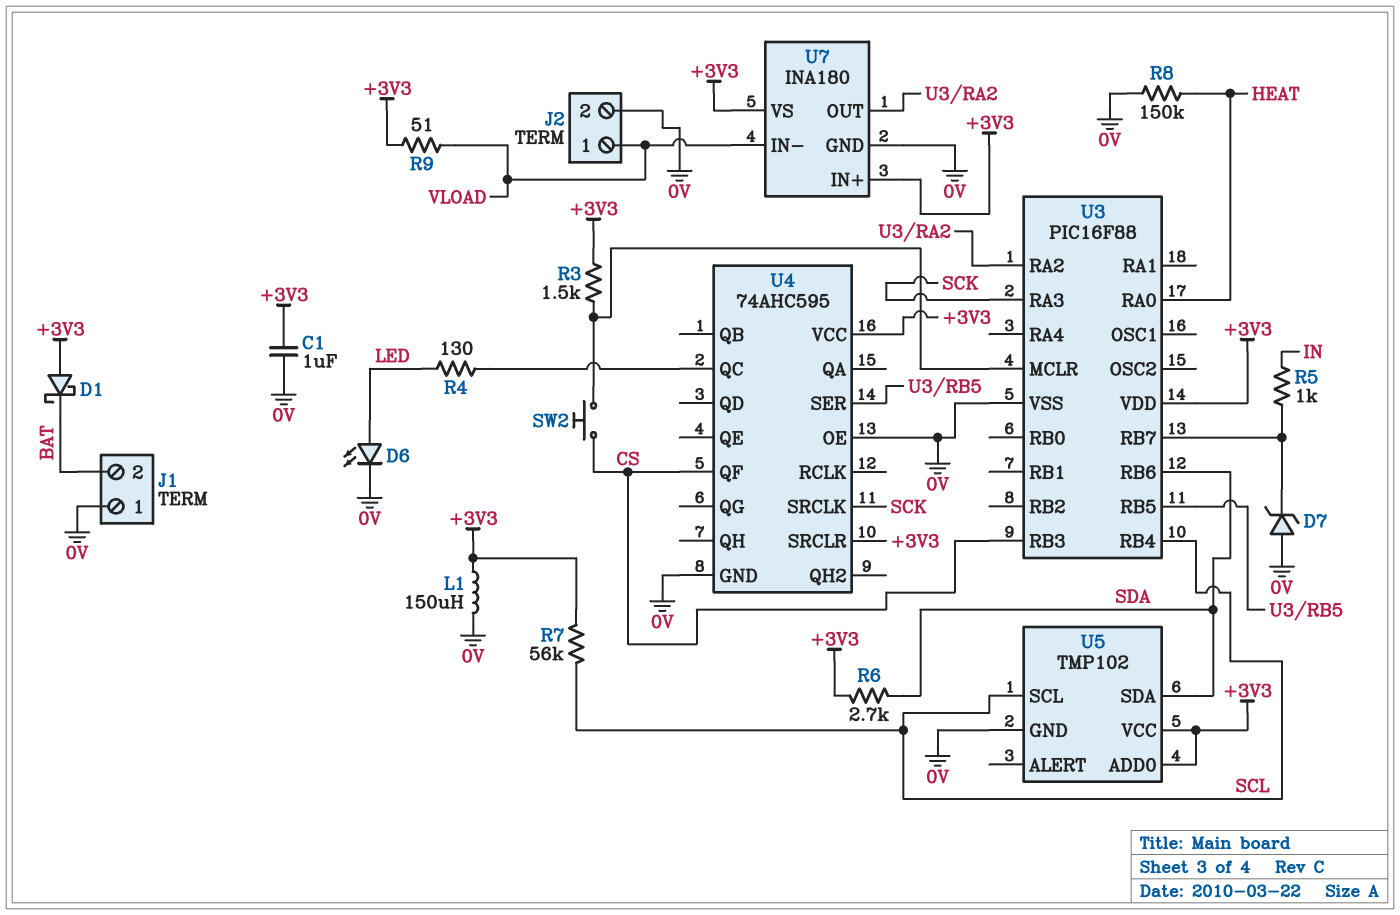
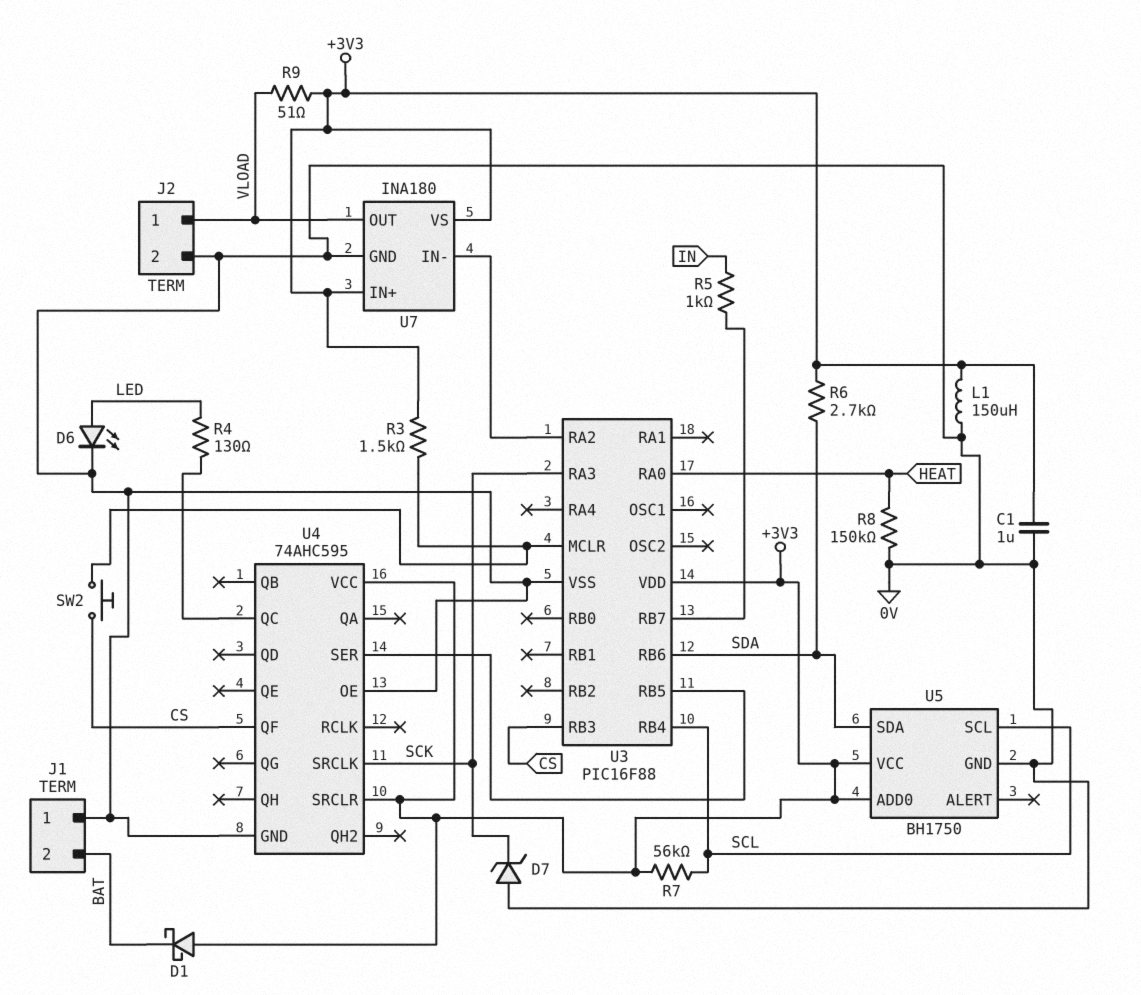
D7: zener (A 0V, K U3/RB7) -> zener (A 0V, K SCK)
U5: TMP102 -> BH1750
U7 pin IN-: VLOAD -> U3/RA2
U7 pin OUT: U3/RA2 -> VLOAD

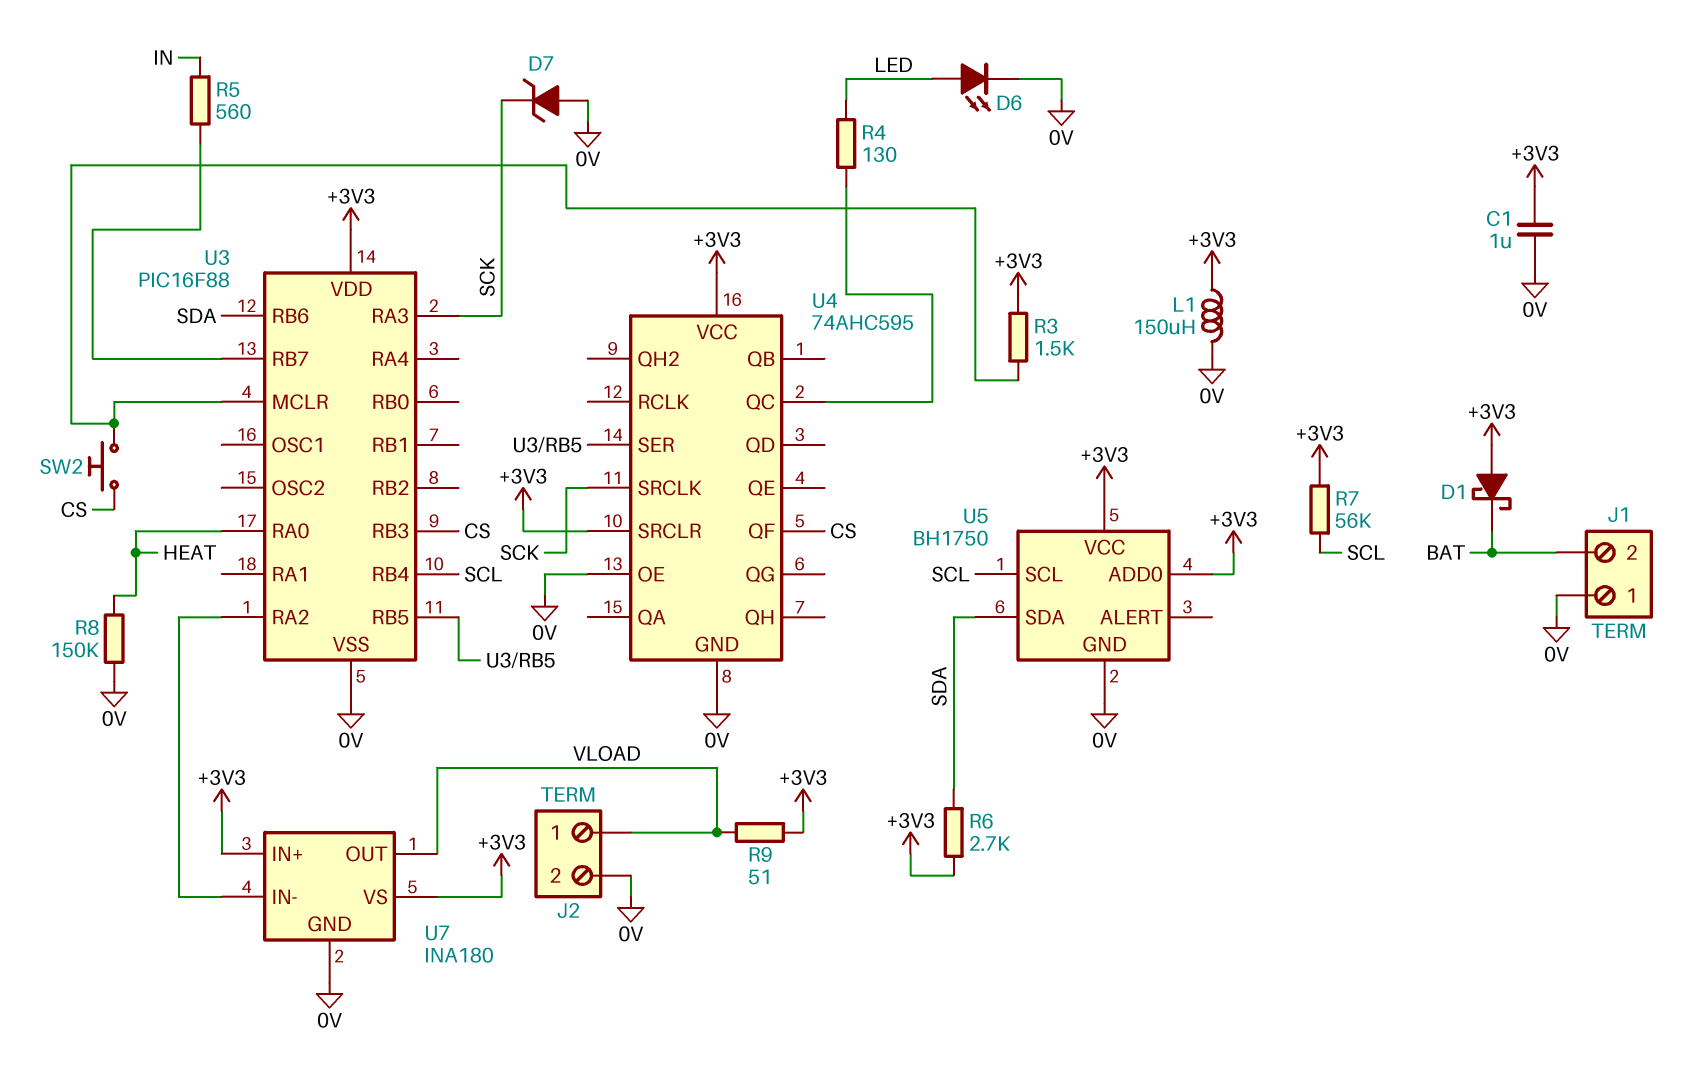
R5: 1k (IN, U3/RB7) -> 560 (IN, U3/RB7)

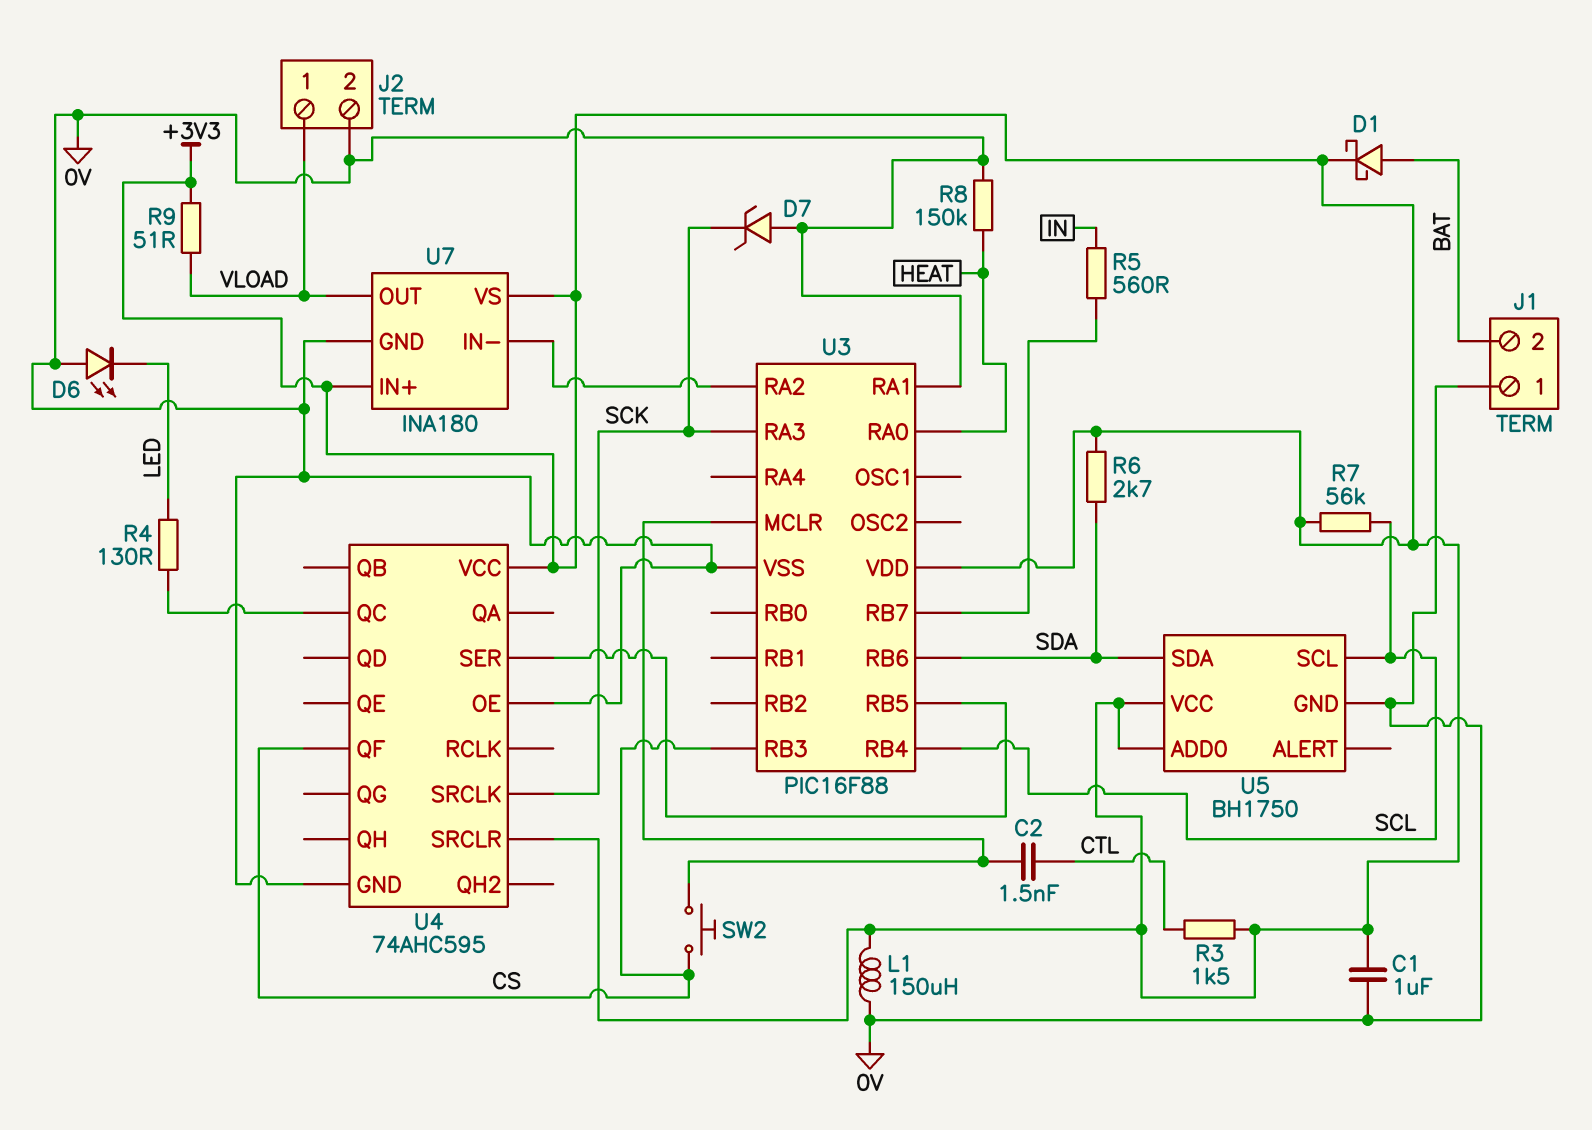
C2: none -> 1.5nF (CTL, U3/MCLR)
D1: schottky (A +3V3, K BAT) -> schottky (A BAT, K +3V3)
D6: LED (A LED, K 0V) -> LED (A 0V, K LED)
R3: 1.5k (+3V3, U3/MCLR) -> 1.5k (+3V3, CTL)
U3 pin RA1: none -> 0V

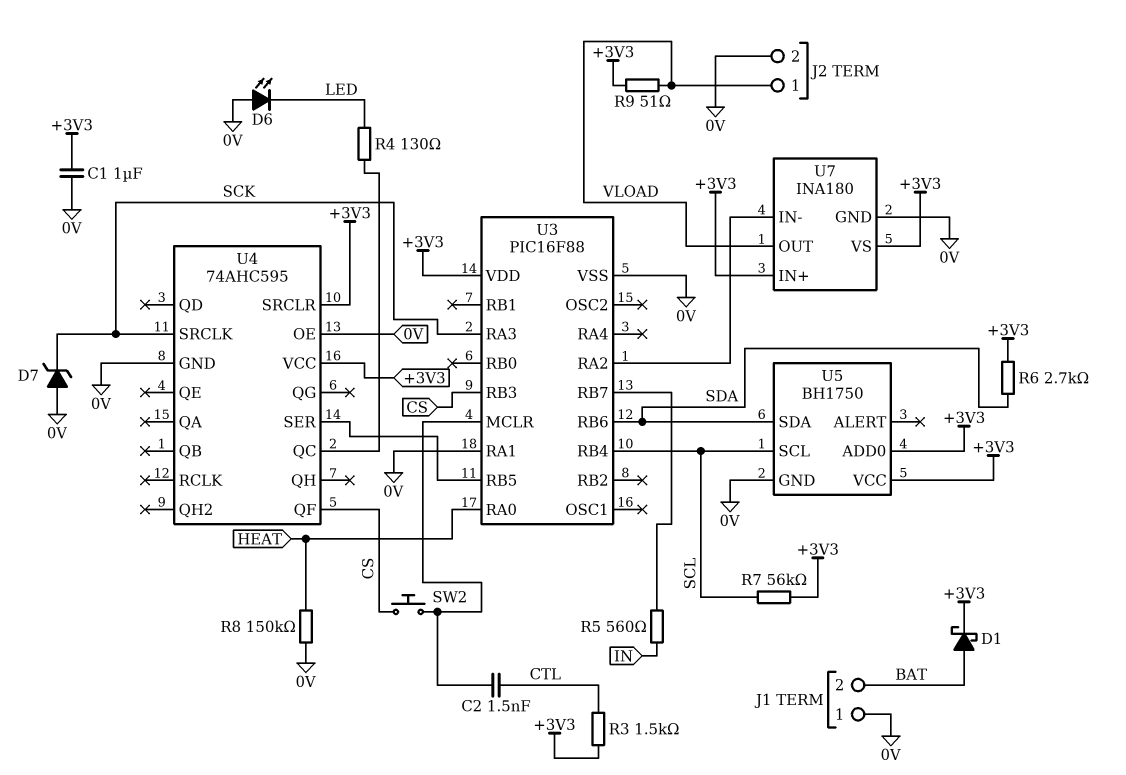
L1: 150uH (+3V3, 0V) -> none

